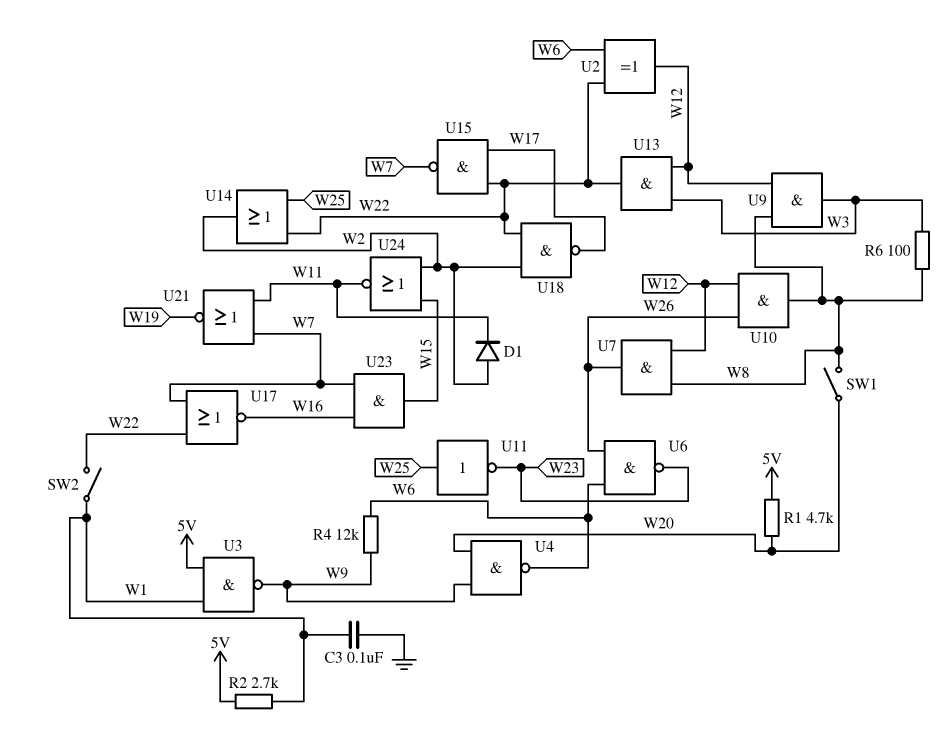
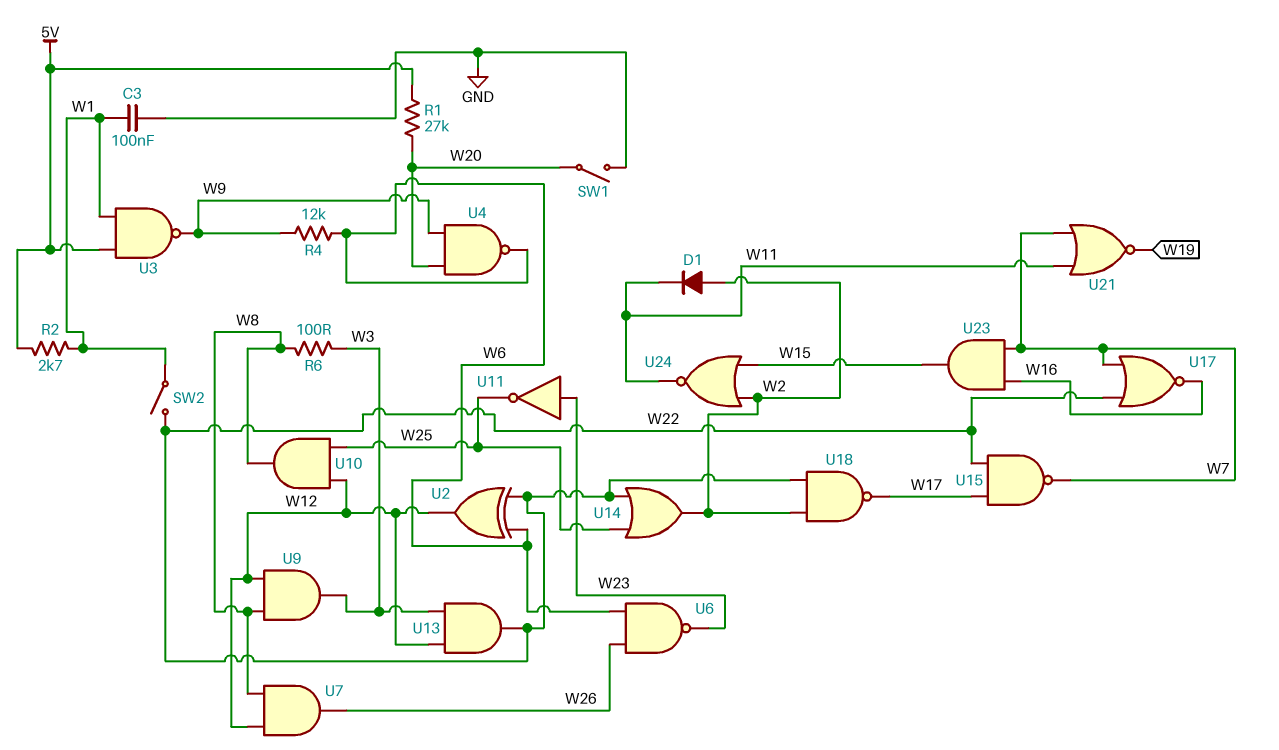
R1: 4.7k (5V, W20) -> 27k (5V, W20)
SW1: switch (W8, W20) -> switch (GND, W20)
U10: AND (in W12, in W26, out W8) -> AND (in W12, in W25, out W8)
U11: NOT (in W25, out W23) -> NOT (in W23, out W25)

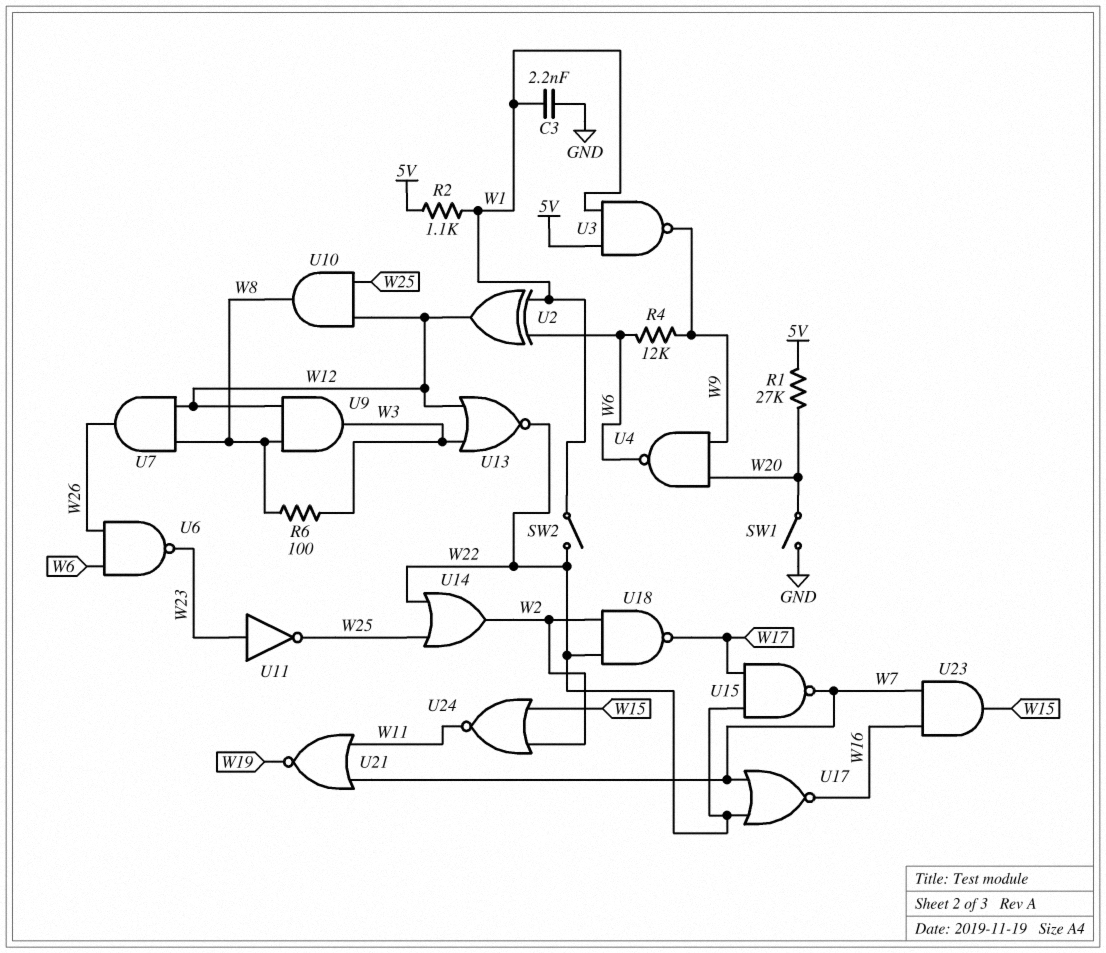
C3: 100nF (GND, W1) -> 2.2nF (GND, W1)
D1: diode (A W2, K W11) -> none
R2: 2.7k (5V, W1) -> 1.1k (5V, W1)
U2: XOR (in W6, in W22, out W12) -> XOR (in W1, in W6, out W12)
U13: AND (in W3, in W12, out W22) -> NOR (in W3, in W12, out W22)

